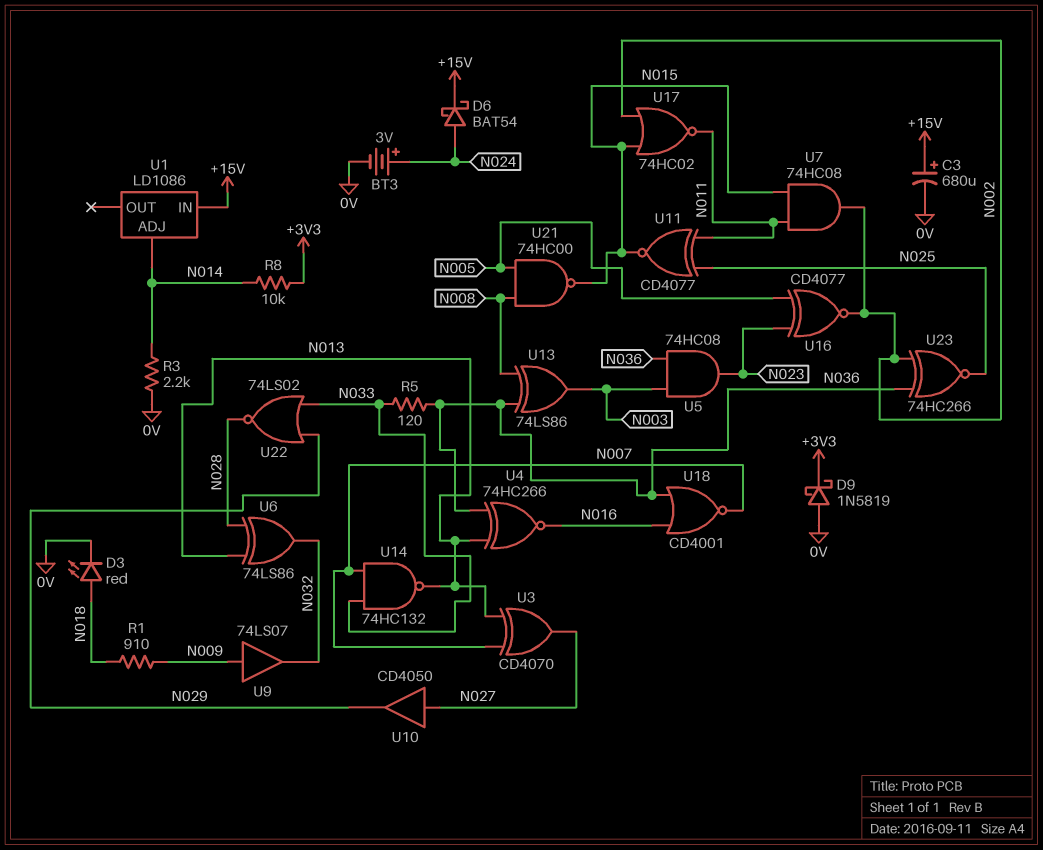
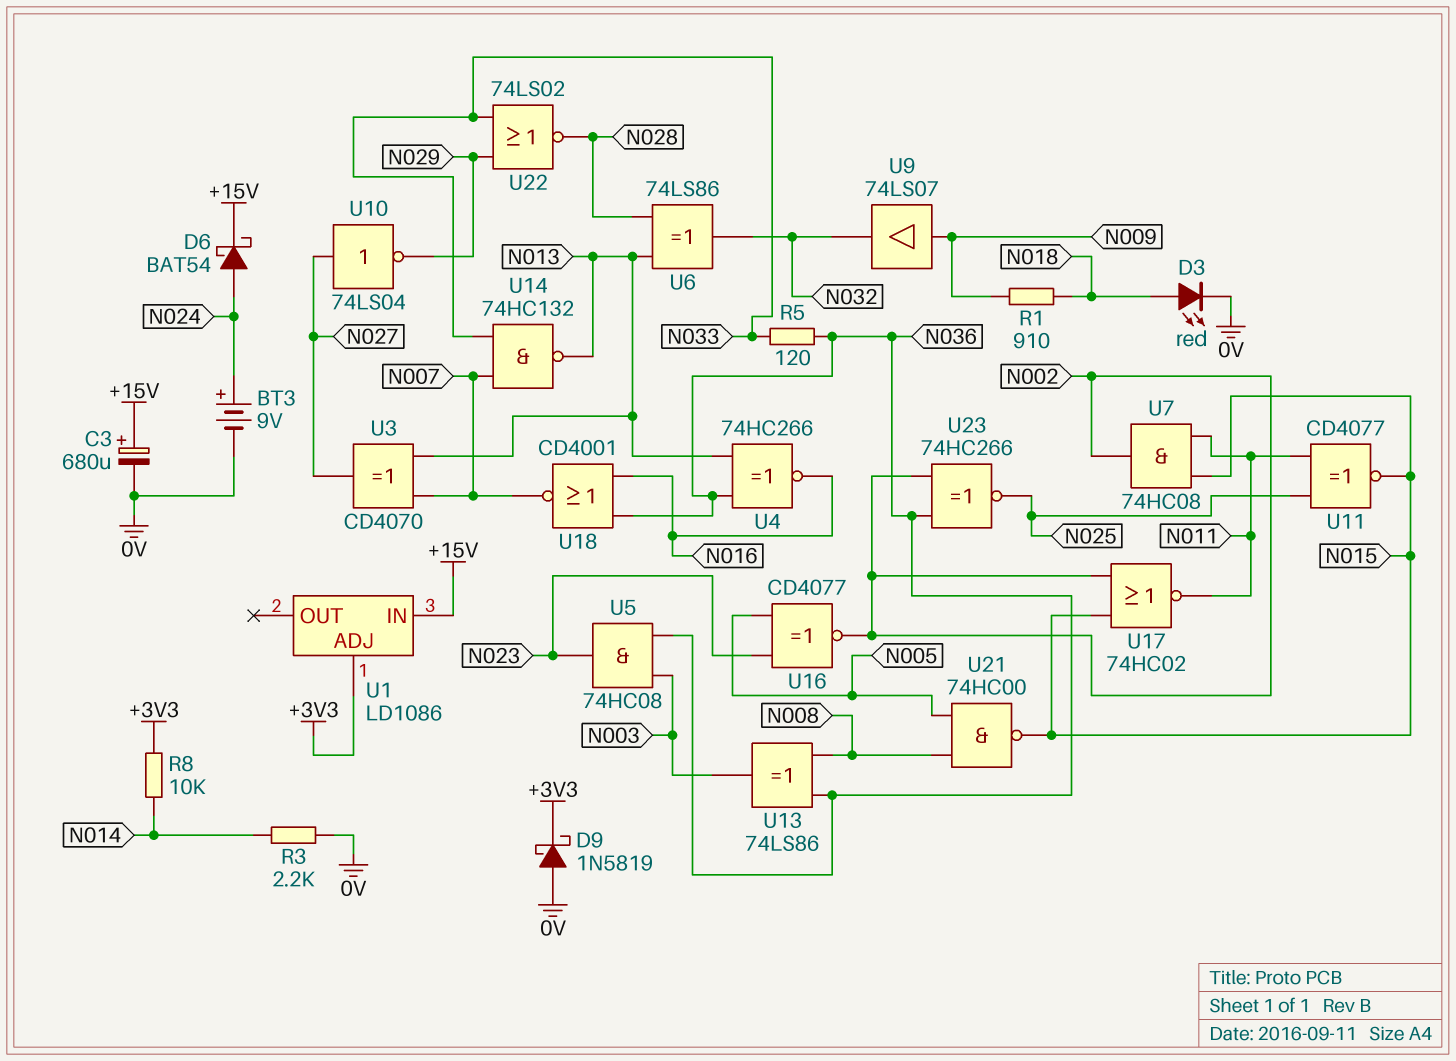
BT3: 3V (plus N024, minus 0V) -> 9V (plus N024, minus 0V)
U1 pin ADJ: N014 -> +3V3
U10: buffer CD4050 (in N027, out N029) -> NOT 74LS04 (in N027, out N029)

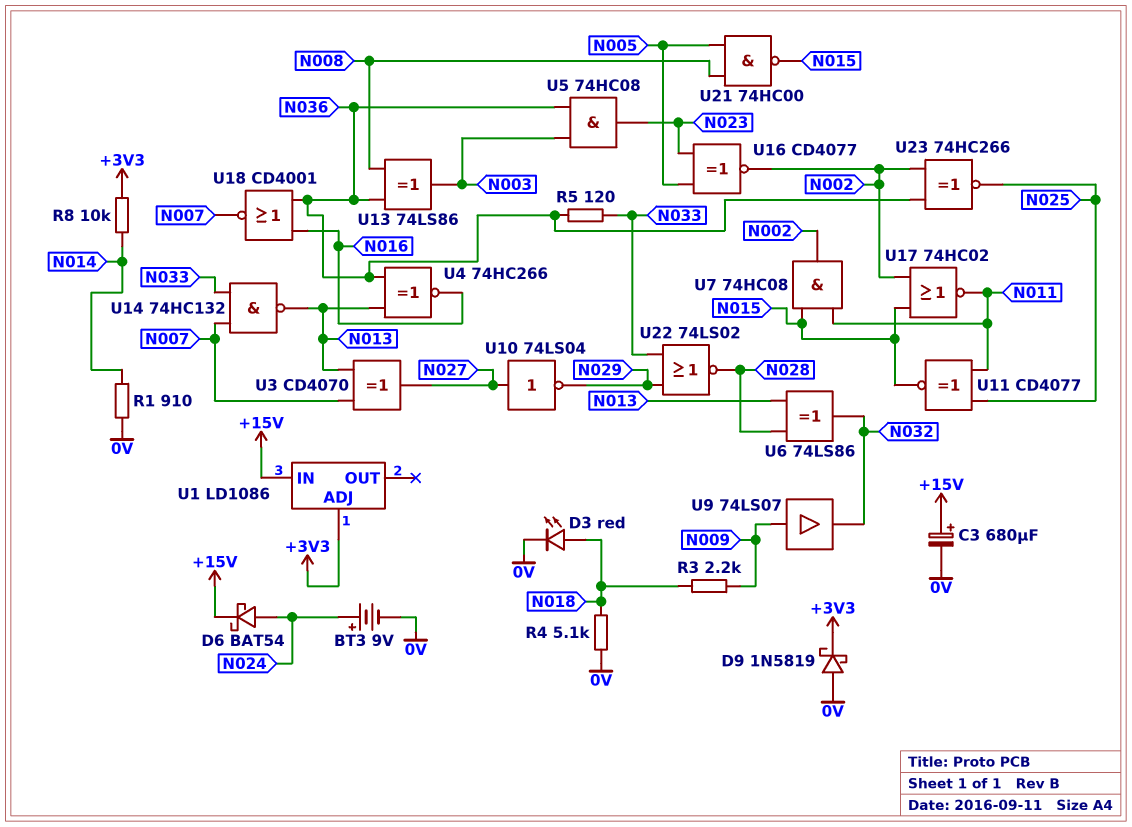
R1: 910 (N009, N018) -> 910 (0V, N014)
R3: 2.2k (0V, N014) -> 2.2k (N009, N018)
R4: none -> 5.1k (0V, N018)

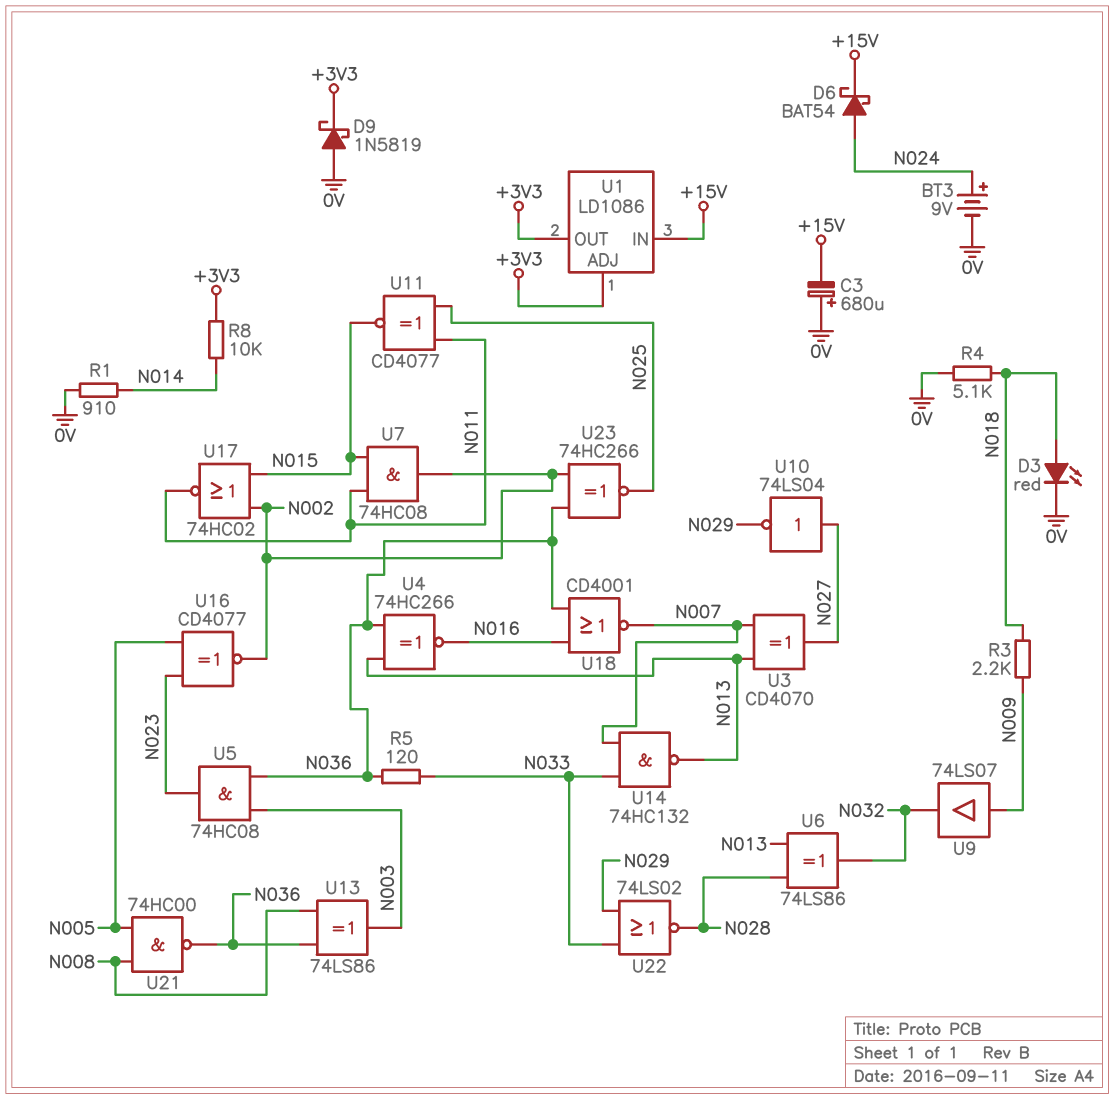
C3: 680uF (plus +15V, minus 0V) -> 680uF (plus 0V, minus +15V)
U1 pin OUT: none -> +3V3
U21: NAND 74HC00 (in N005, in N008, out N015) -> NAND 74HC00 (in N005, in N008, out N036)

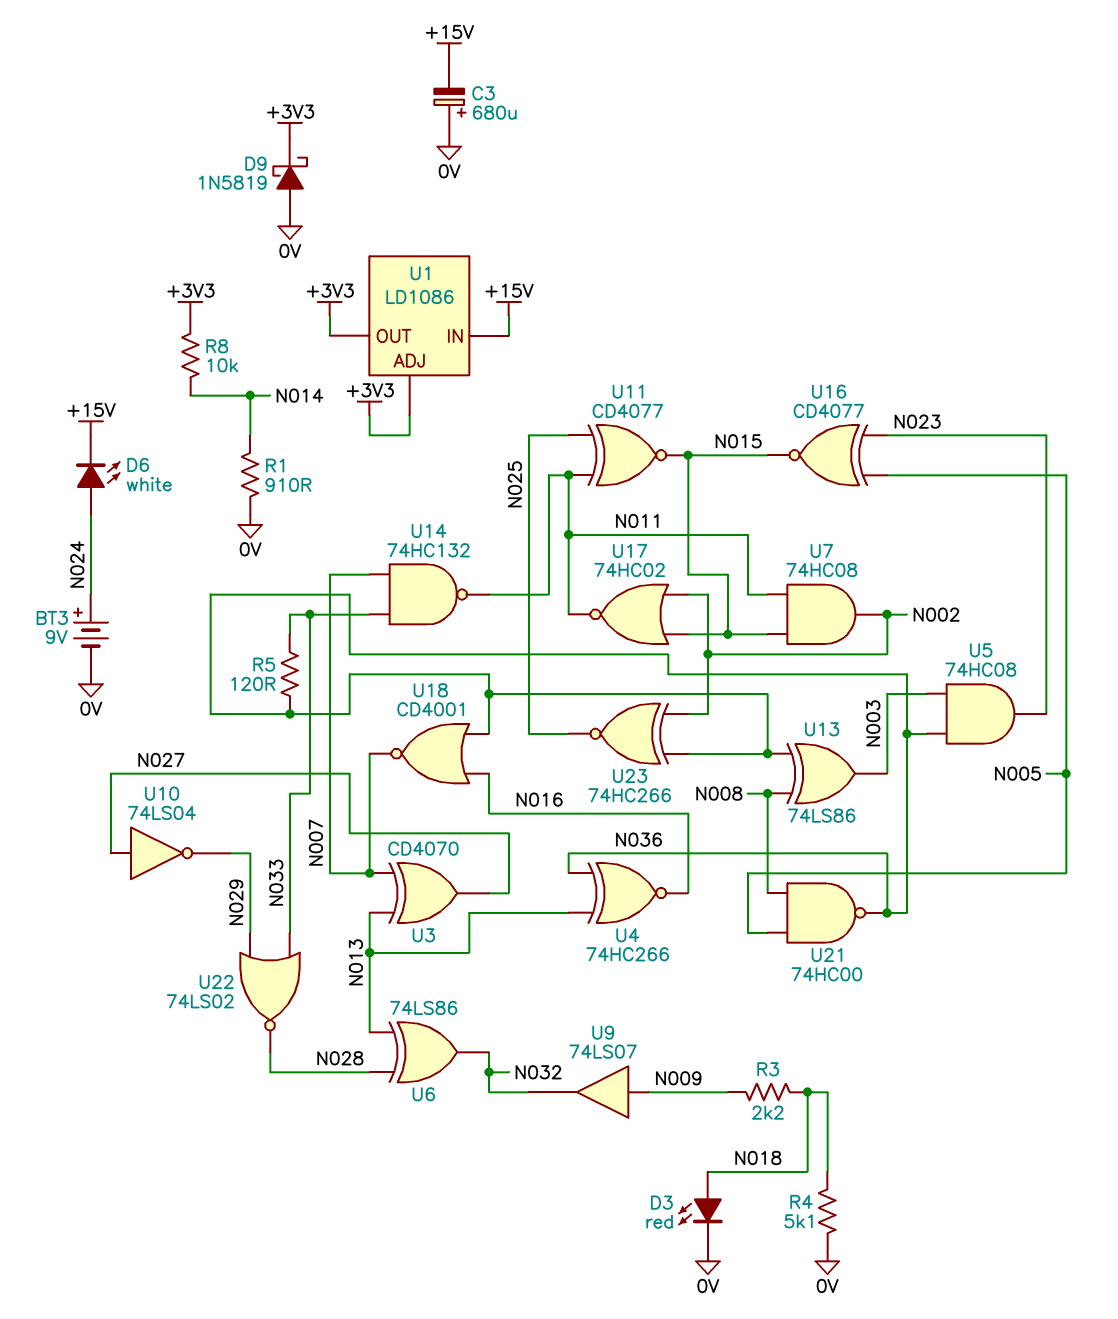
D6: schottky BAT54 (A N024, K +15V) -> LED white (A N024, K +15V)
U14: NAND 74HC132 (in N007, in N033, out N013) -> NAND 74HC132 (in N007, in N033, out N011)
U16: XNOR CD4077 (in N005, in N023, out N002) -> XNOR CD4077 (in N005, in N023, out N015)

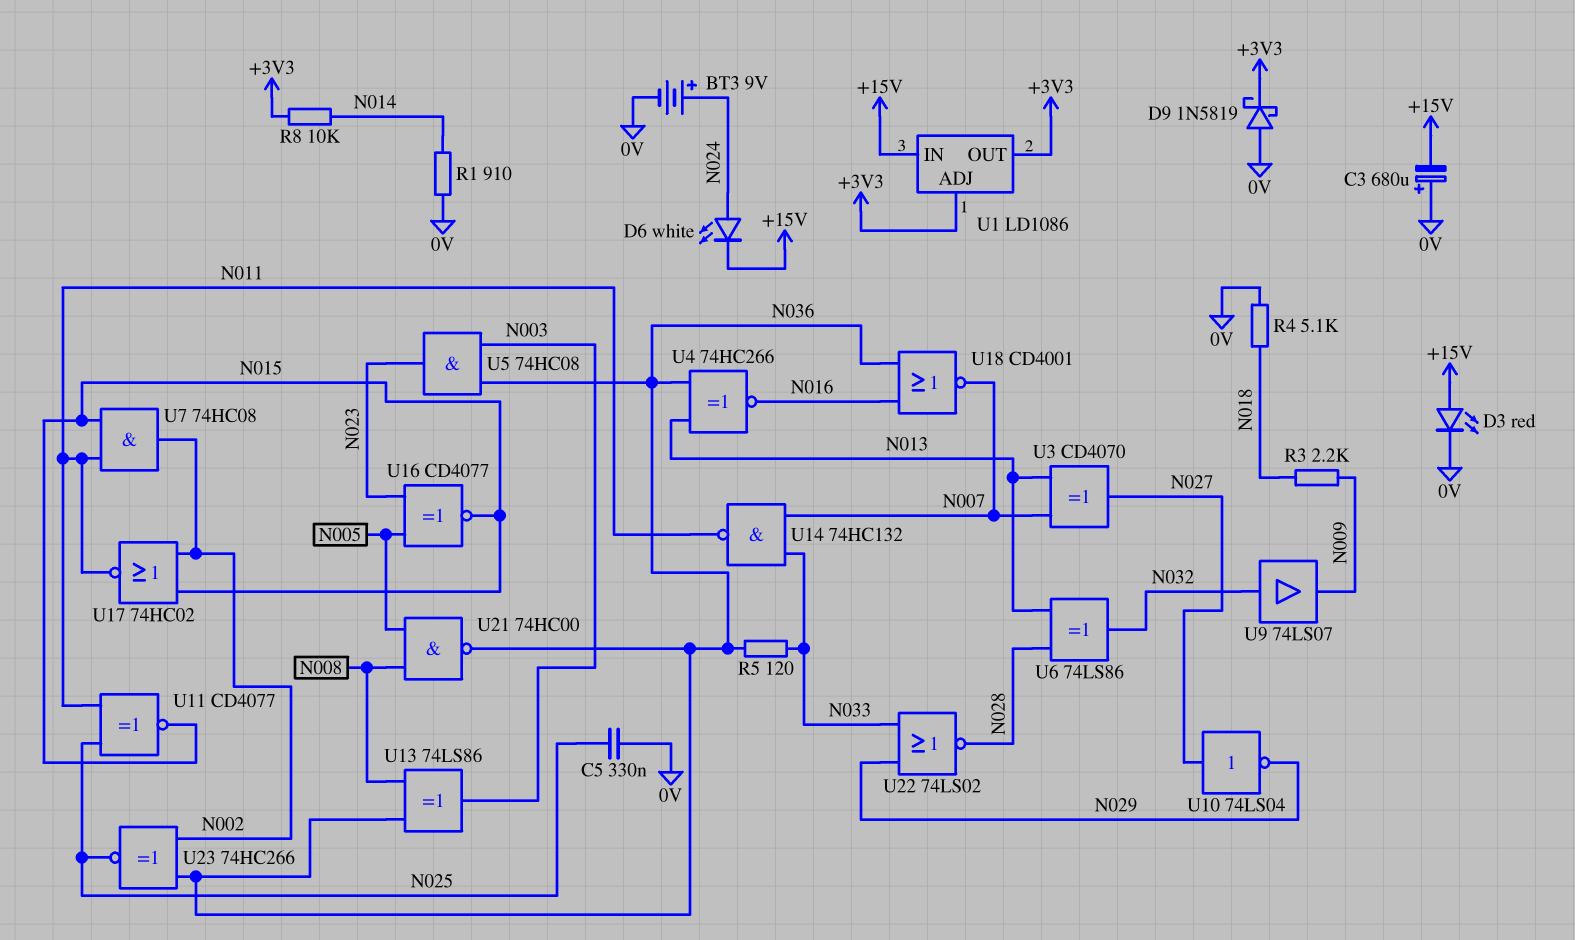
C5: none -> 330nF (0V, N025)
D3: LED red (A N018, K 0V) -> LED red (A +15V, K 0V)
U9: buffer 74LS07 (in N009, out N032) -> buffer 74LS07 (in N032, out N009)

